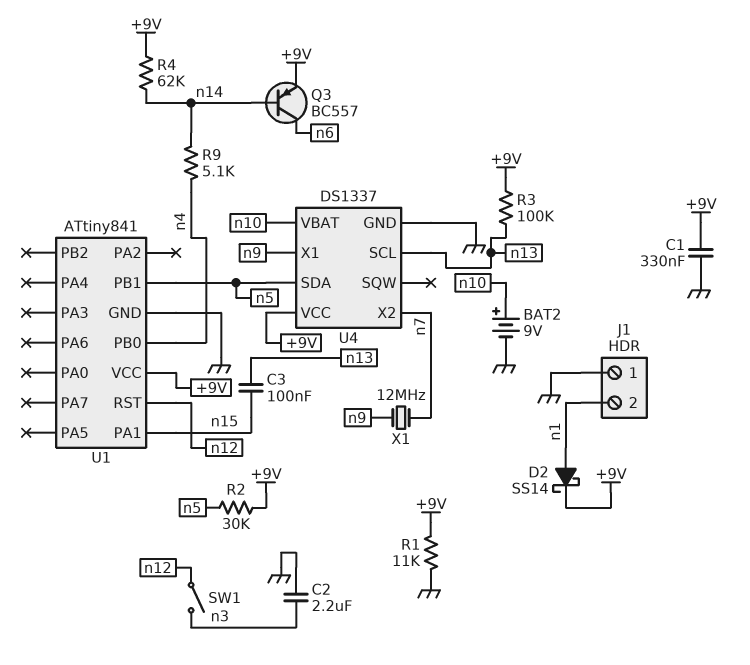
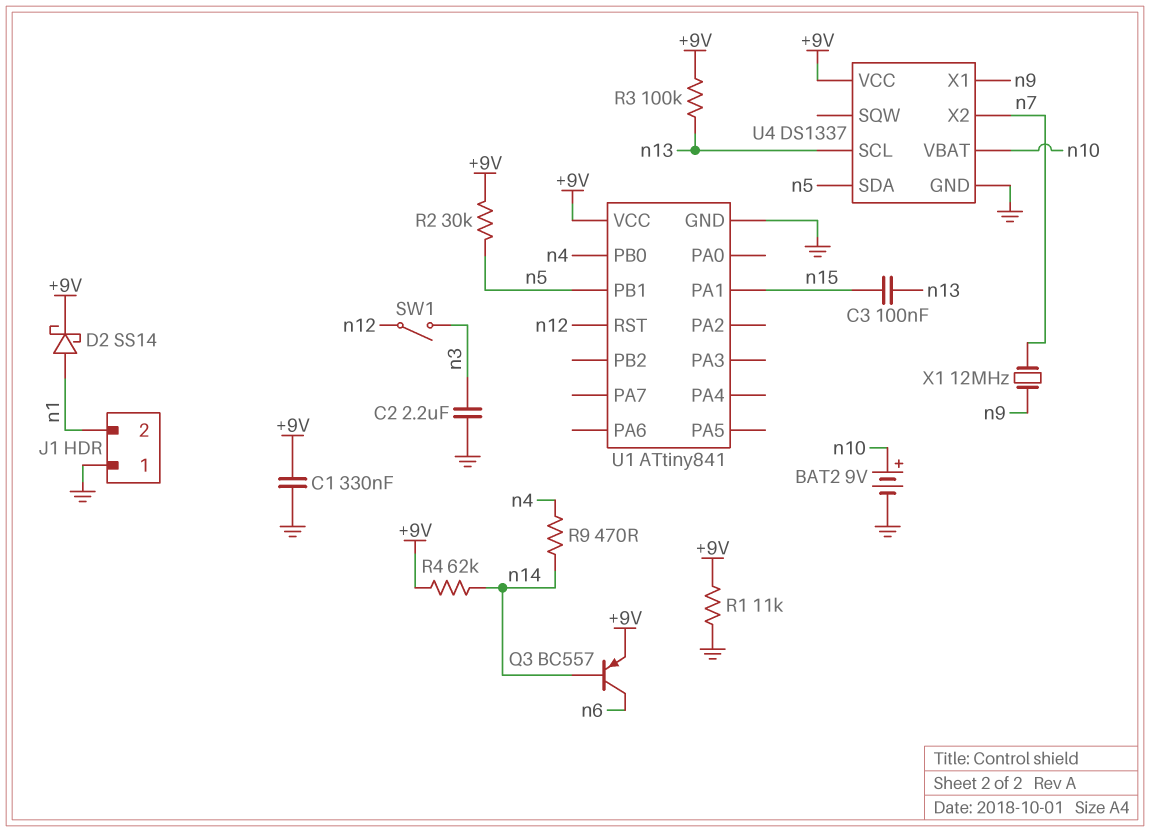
R9: 5.1k (n4, n14) -> 470 (n4, n14)

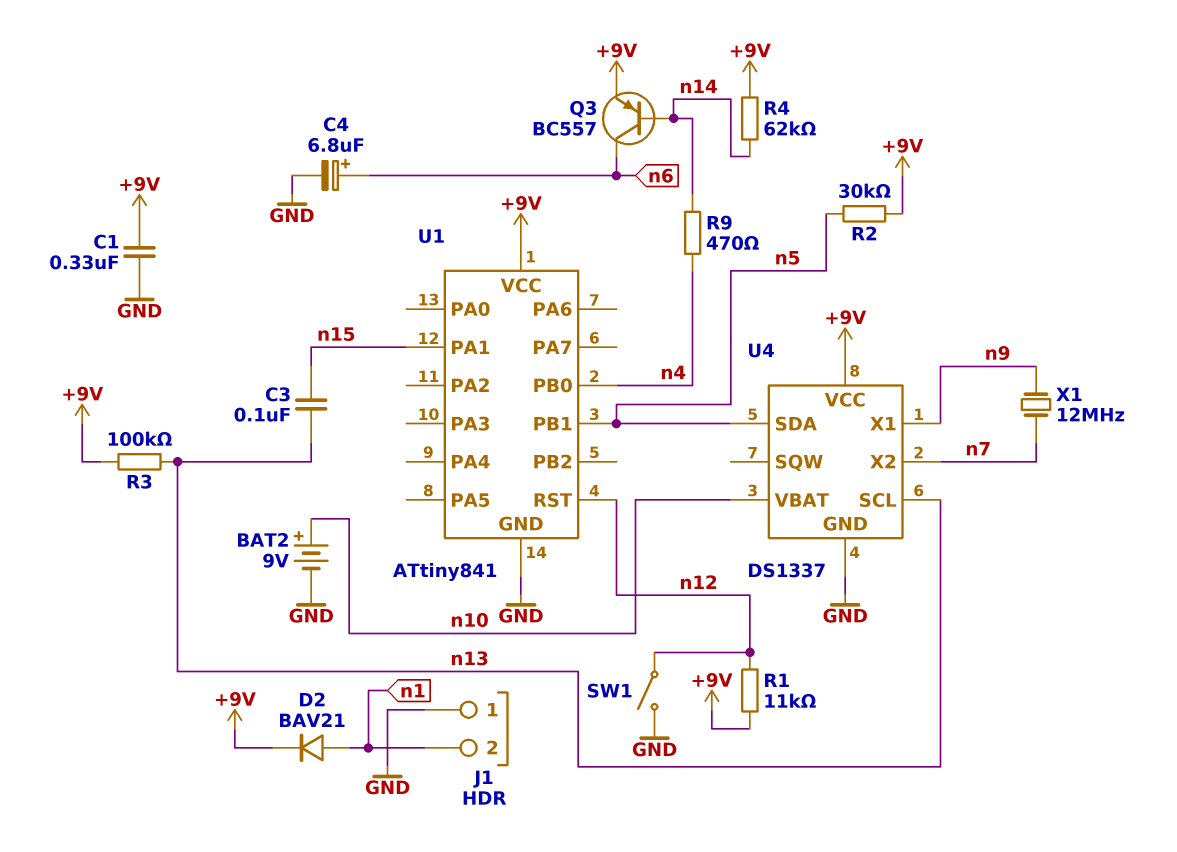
C2: 2.2uF (GND, n3) -> none
C4: none -> 6.8uF (plus n6, minus GND)
D2: schottky SS14 (A n1, K +9V) -> diode BAV21 (A n1, K +9V)
R1: 11k (+9V, GND) -> 11k (+9V, n12)
SW1: switch (n3, n12) -> switch (GND, n12)

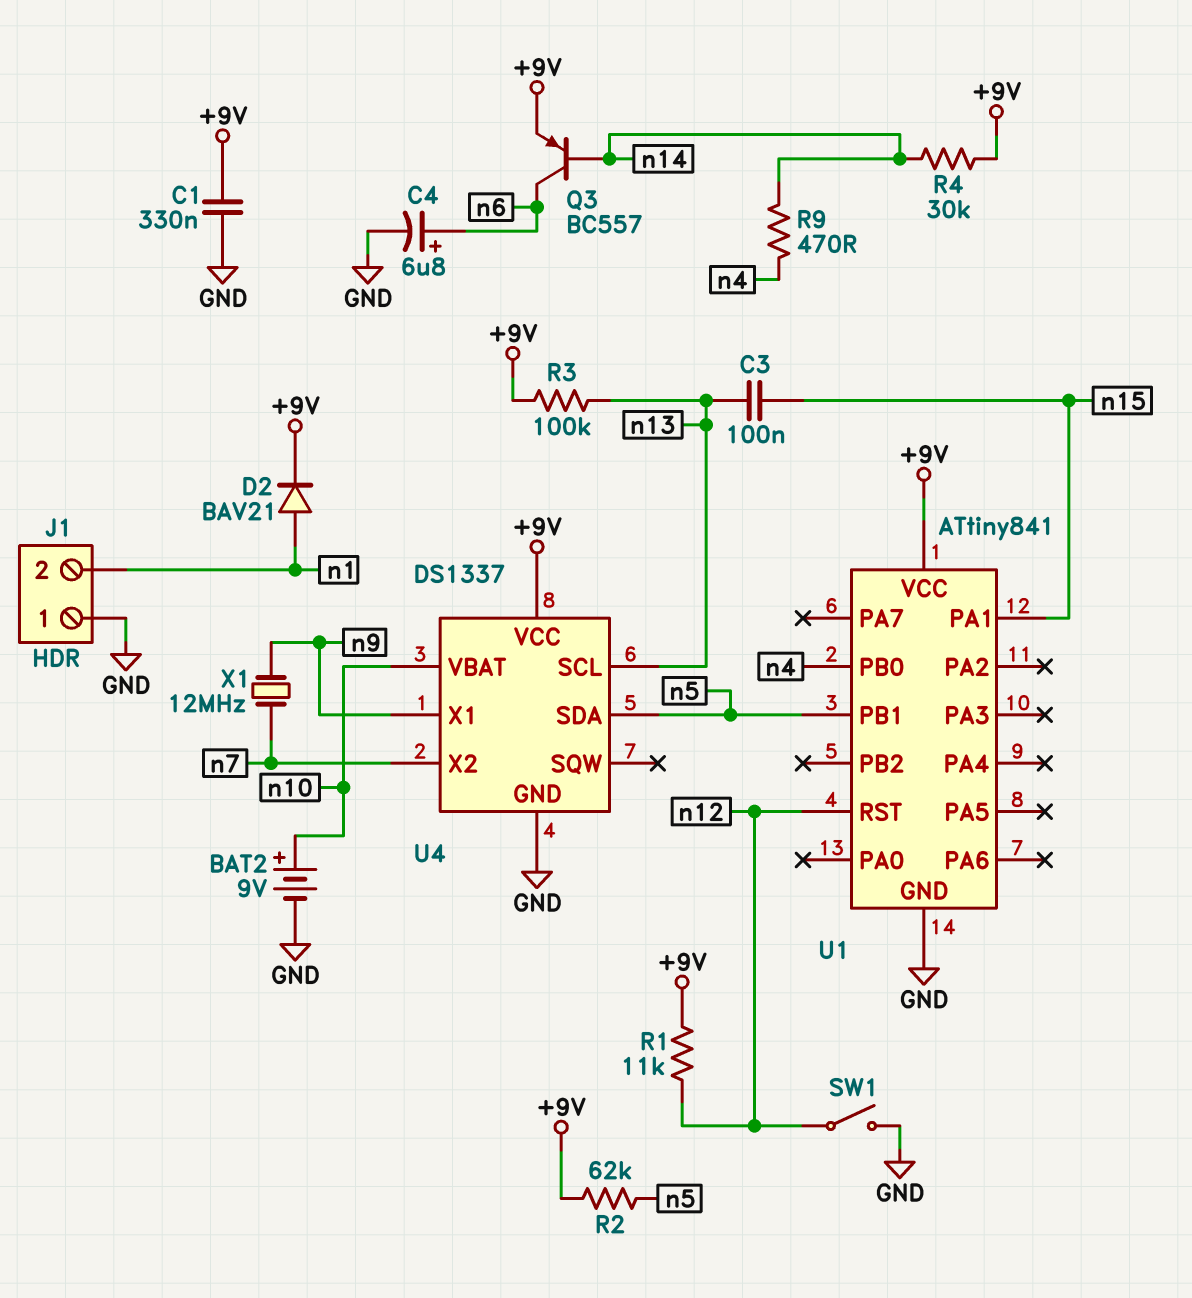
R2: 30k (+9V, n5) -> 62k (+9V, n5)
R4: 62k (+9V, n14) -> 30k (+9V, n14)

